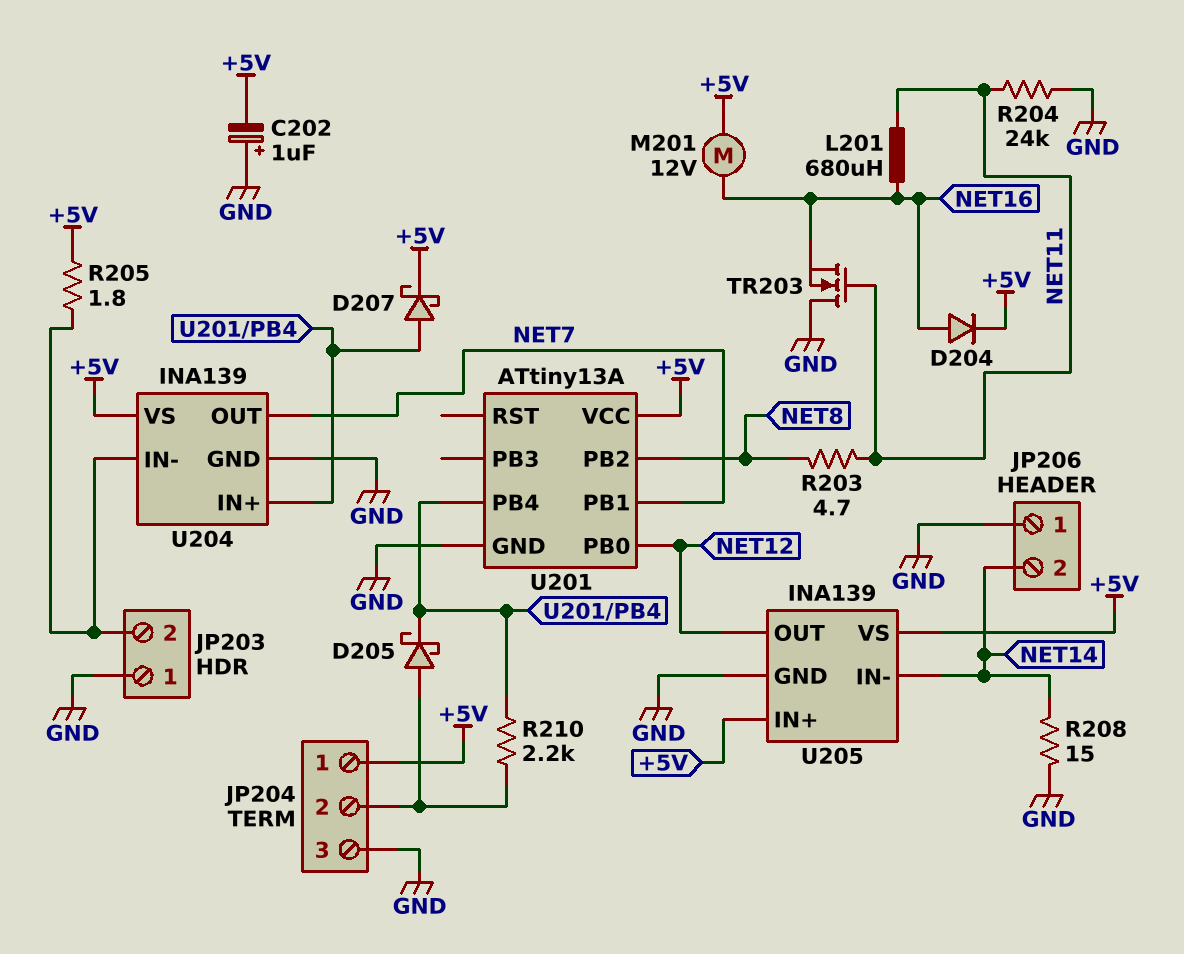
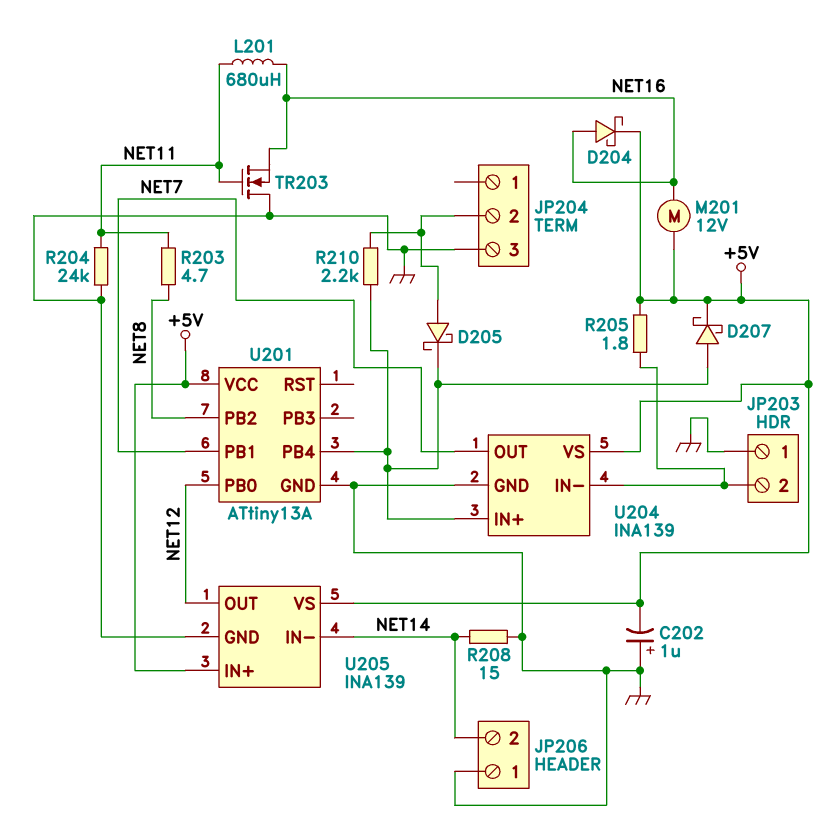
D204: diode (A NET16, K +5V) -> schottky (A NET16, K +5V)
JP204 pin 1: +5V -> none

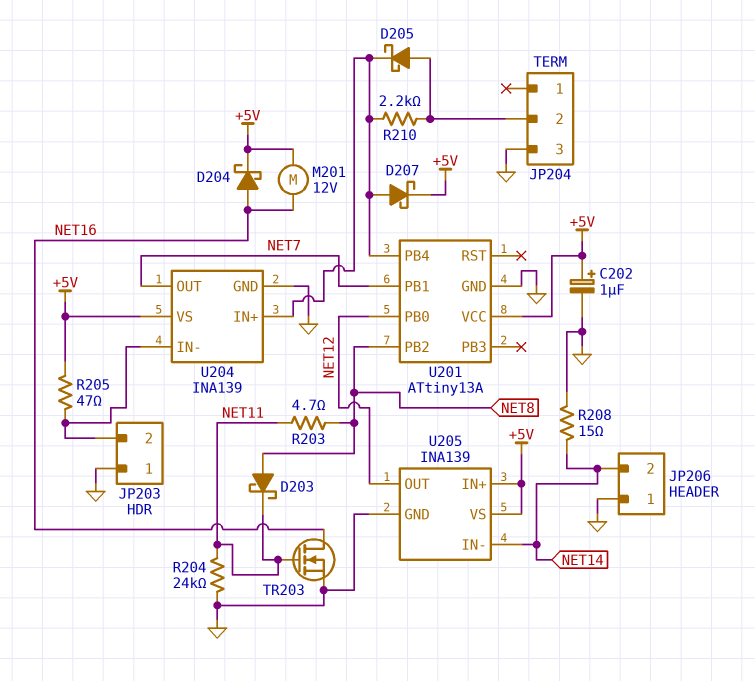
C202: 1uF (plus GND, minus +5V) -> 1uF (plus +5V, minus GND)
D203: none -> schottky (A NET8, K NET11)
L201: 680uH (NET11, NET16) -> none
R205: 1.8 (+5V, JP203/2) -> 47 (+5V, JP203/2)
TR203: NMOS (G NET11, D GND, S NET16) -> NMOS (G NET11, D NET16, S GND)

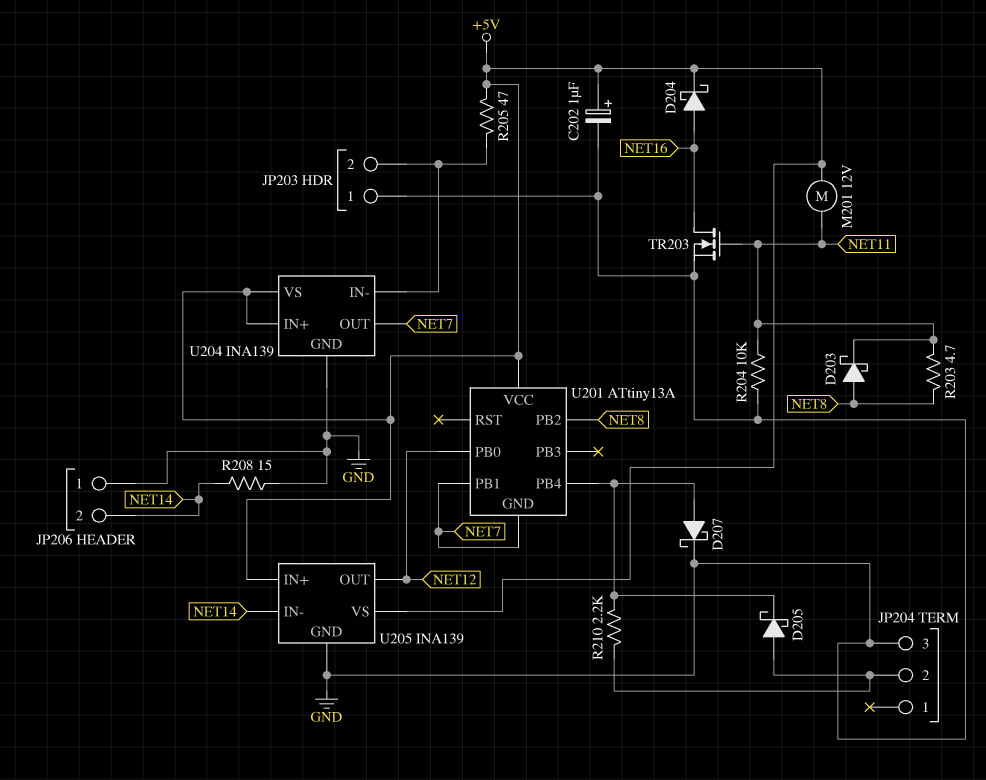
D207: schottky (A U201/PB4, K +5V) -> schottky (A U201/PB4, K GND)
M201: motor 12V (+5V, NET16) -> motor 12V (+5V, NET11)
R204: 24k (GND, NET11) -> 10k (GND, NET11)
U201 pin GND: GND -> NET7
U204 pin IN+: U201/PB4 -> +5V

